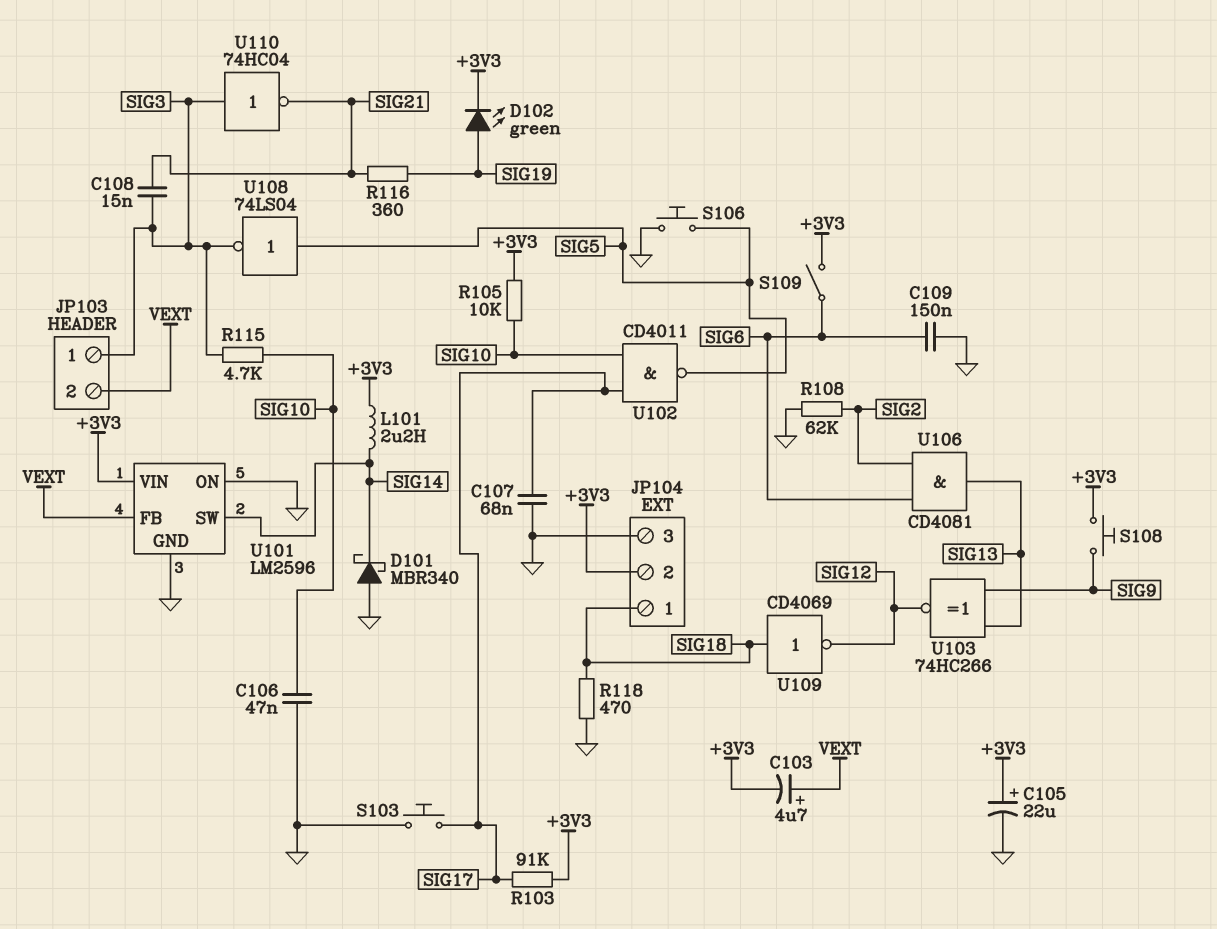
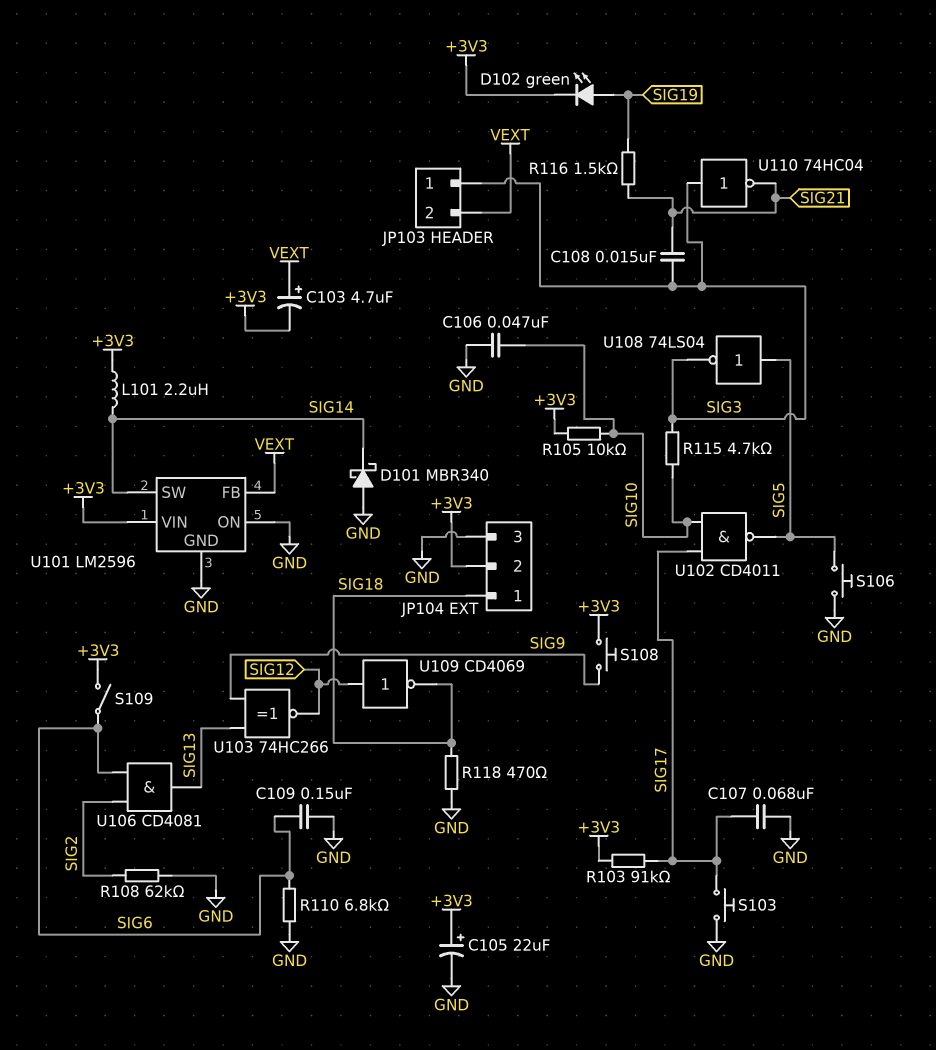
R110: none -> 6.8k (GND, SIG6)
R116: 360 (SIG19, SIG21) -> 1.5k (SIG19, SIG21)
U109: NOT CD4069 (in SIG18, out SIG12) -> NOT CD4069 (in SIG12, out SIG18)

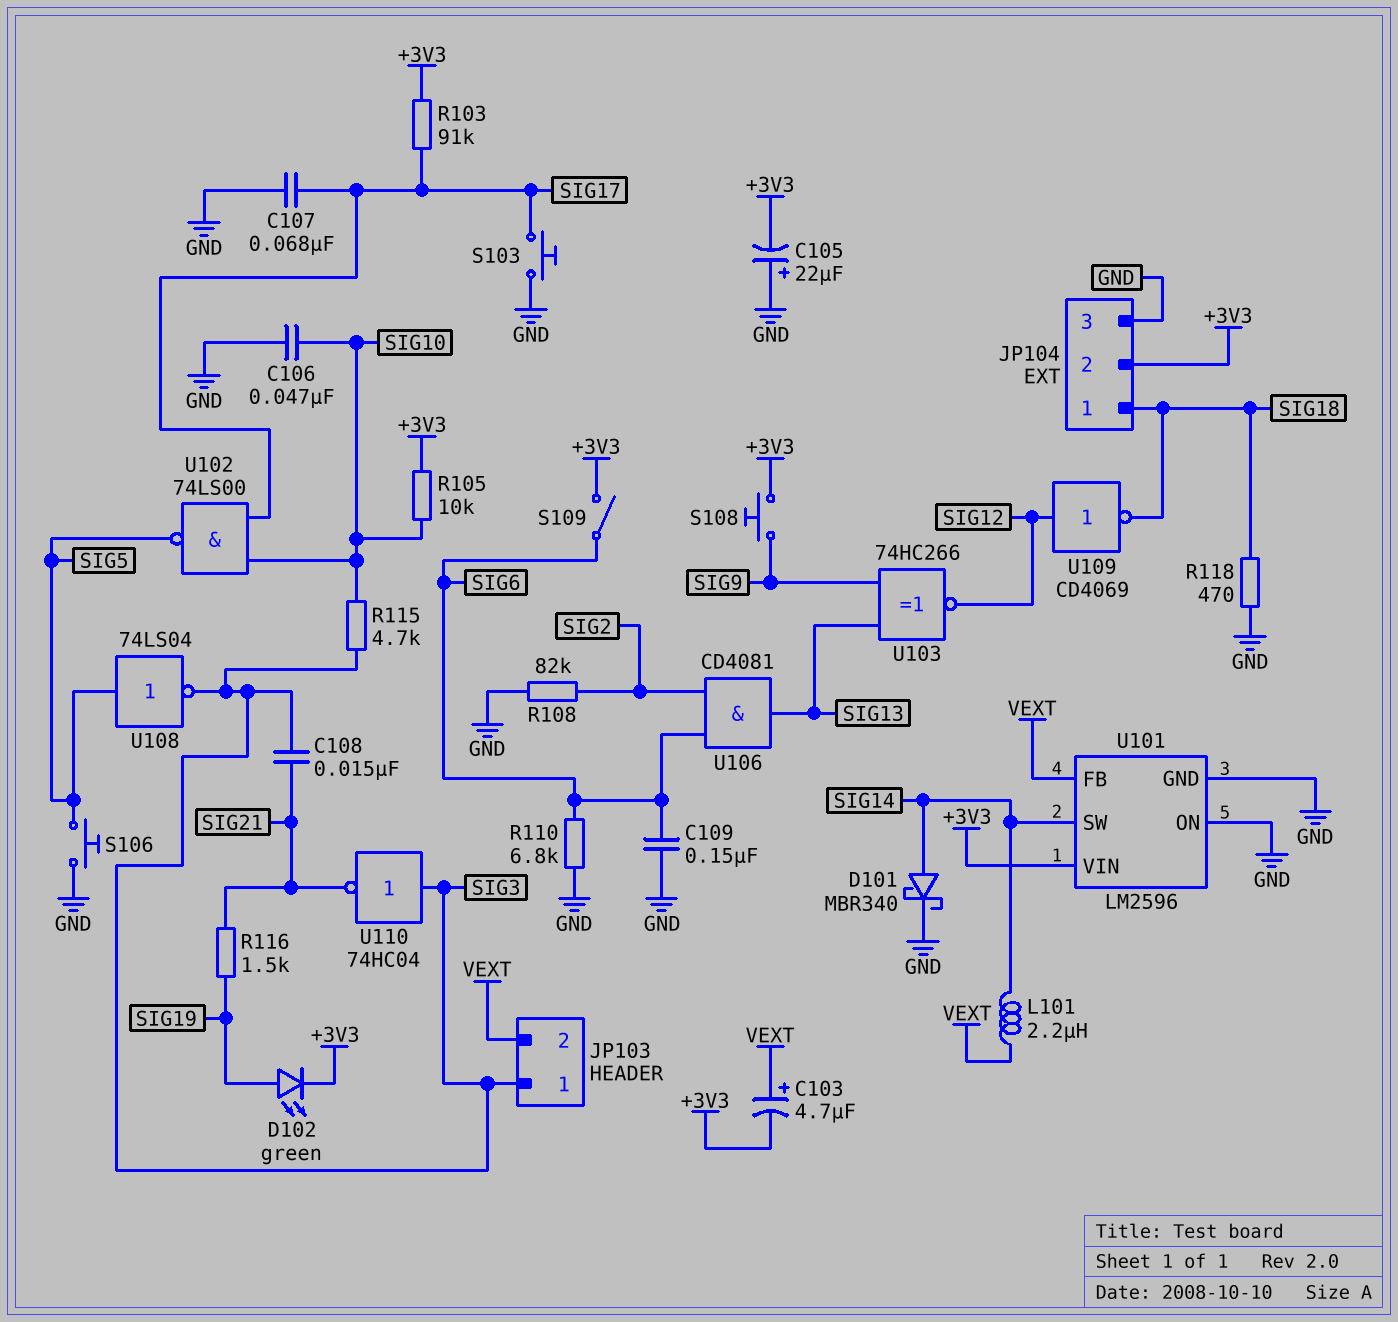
C105: 22uF (plus +3V3, minus GND) -> 22uF (plus GND, minus +3V3)
D101: schottky MBR340 (A GND, K SIG14) -> schottky MBR340 (A SIG14, K GND)
L101: 2.2uH (+3V3, SIG14) -> 2.2uH (SIG14, VEXT)
R108: 62k (GND, SIG2) -> 82k (GND, SIG2)
U102: NAND CD4011 (in SIG10, in SIG17, out SIG5) -> NAND 74LS00 (in SIG10, in SIG17, out SIG5)

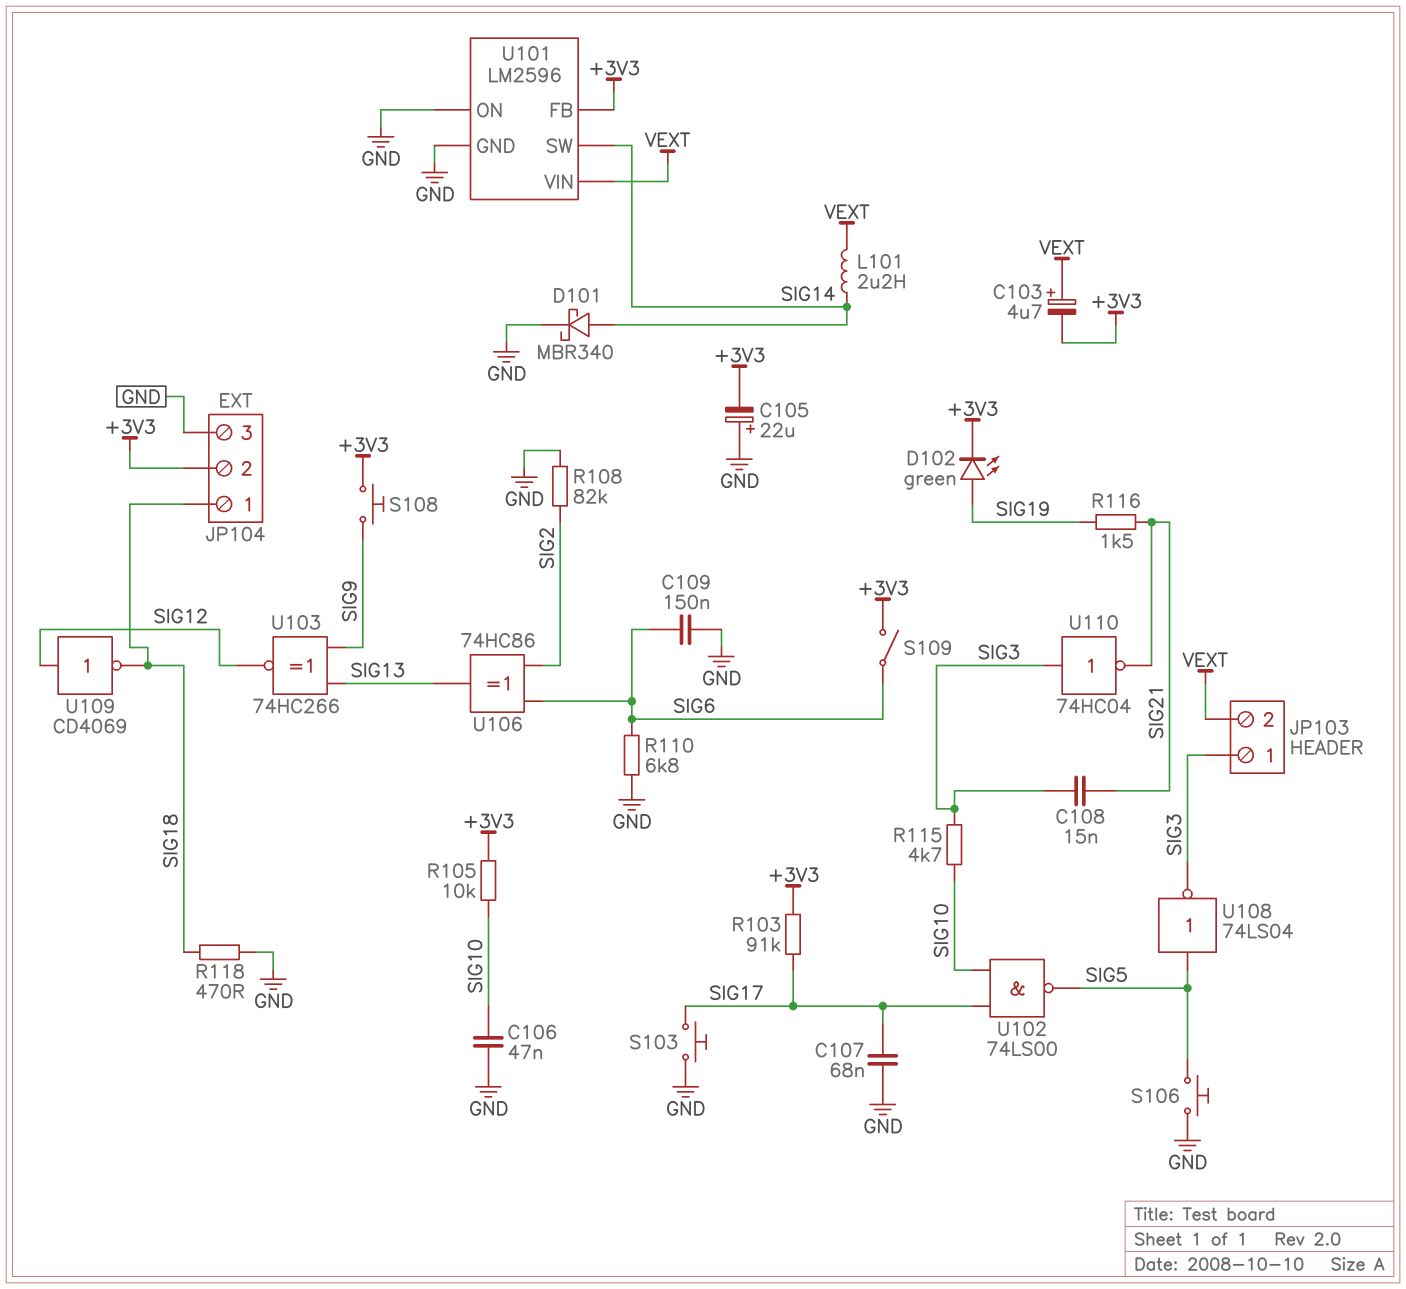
U101 pin FB: VEXT -> +3V3
U101 pin VIN: +3V3 -> VEXT
U106: AND CD4081 (in SIG2, in SIG6, out SIG13) -> XOR 74HC86 (in SIG2, in SIG6, out SIG13)

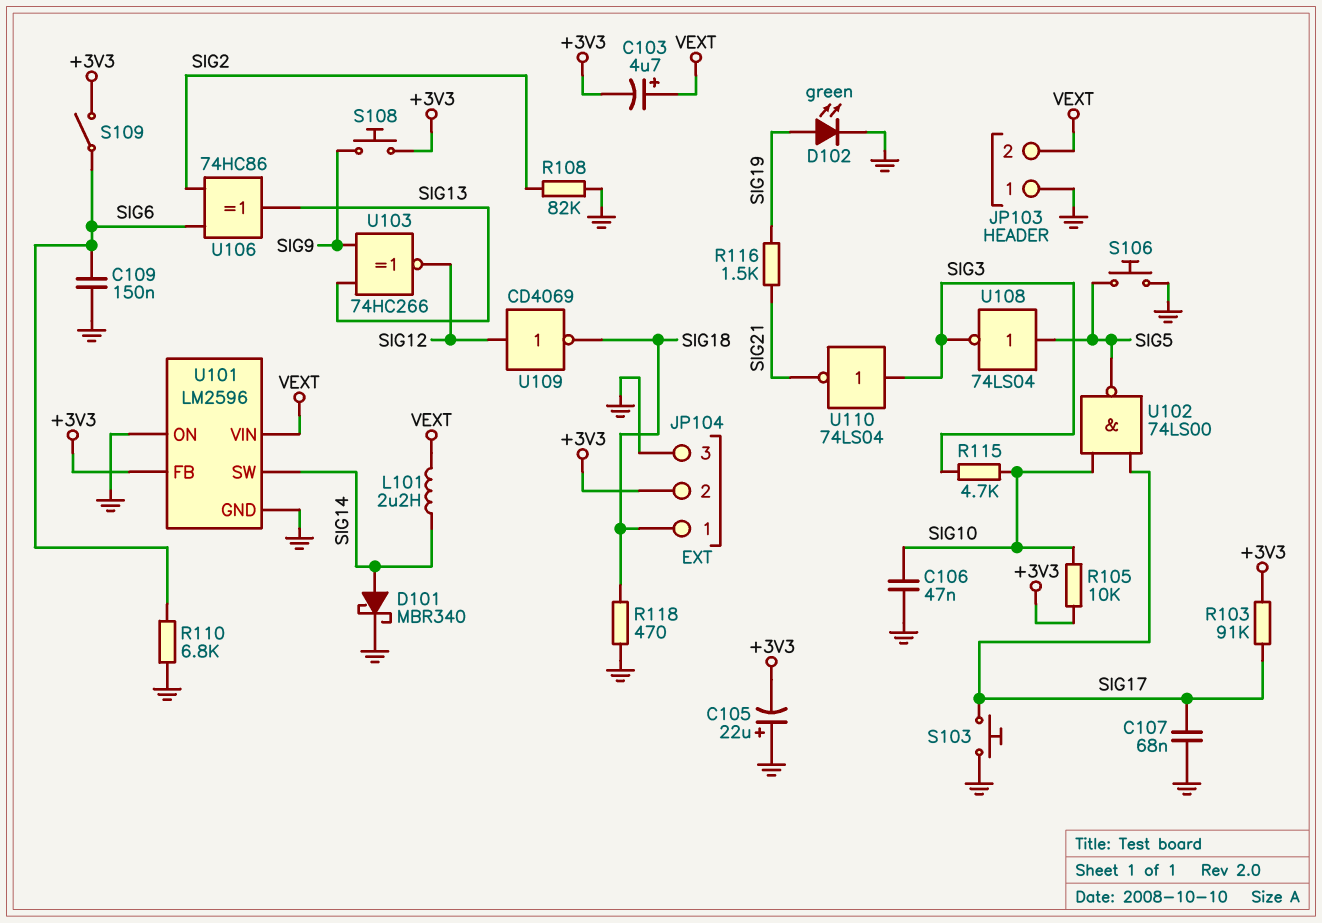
C108: 15nF (SIG3, SIG21) -> none
D102: LED green (A SIG19, K +3V3) -> LED green (A SIG19, K GND)
JP103 pin 1: SIG3 -> GND
U110: NOT 74HC04 (in SIG3, out SIG21) -> NOT 74LS04 (in SIG3, out SIG21)

